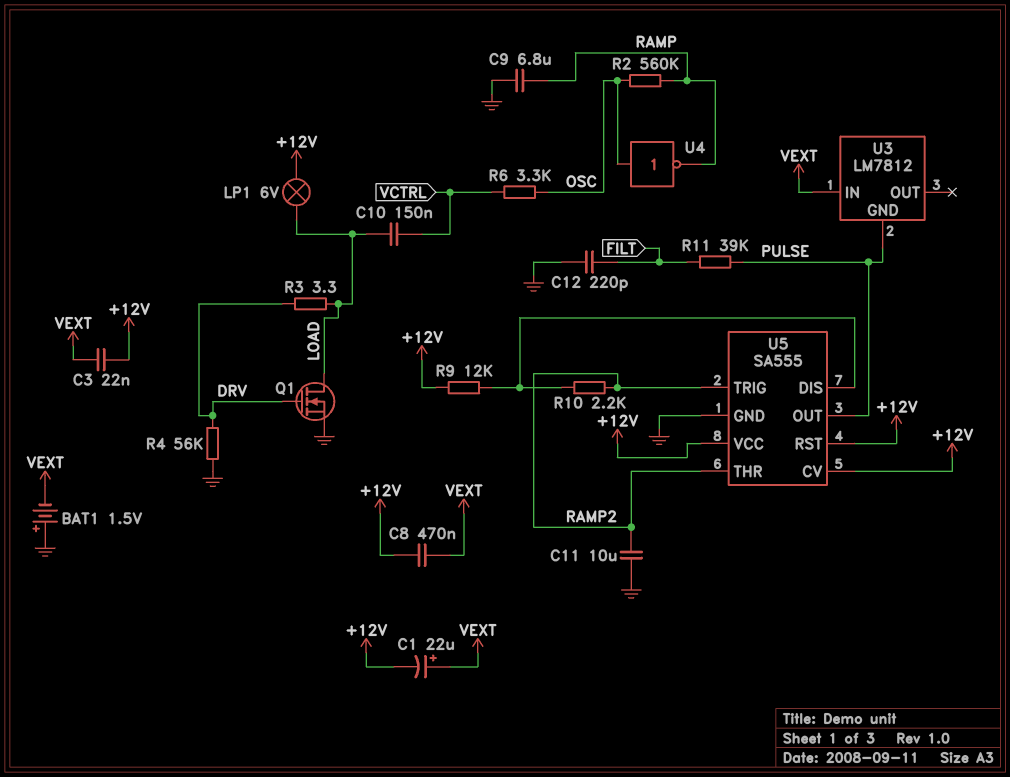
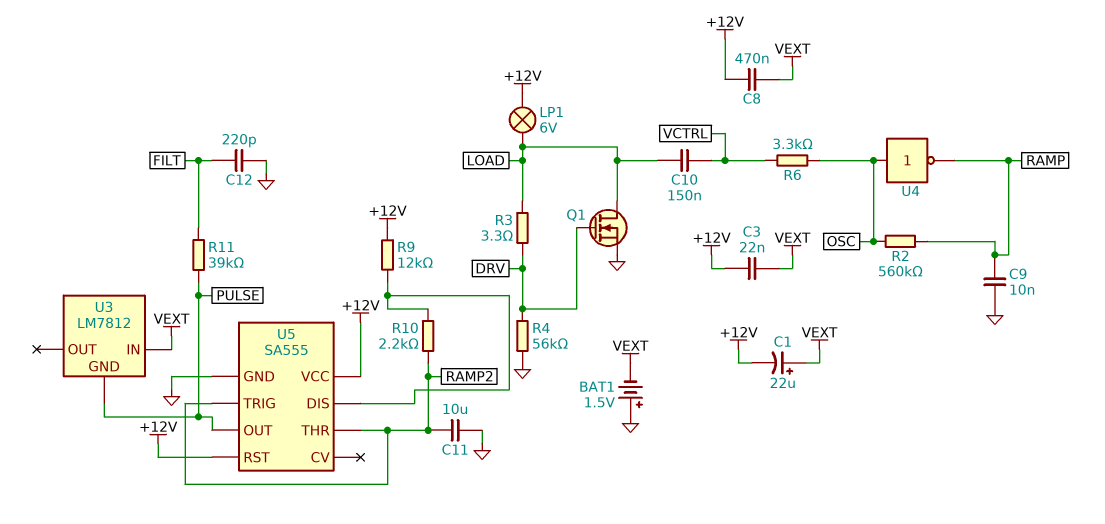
C9: 6.8uF (GND, RAMP) -> 10nF (GND, RAMP)
U5 pin CV: +12V -> none

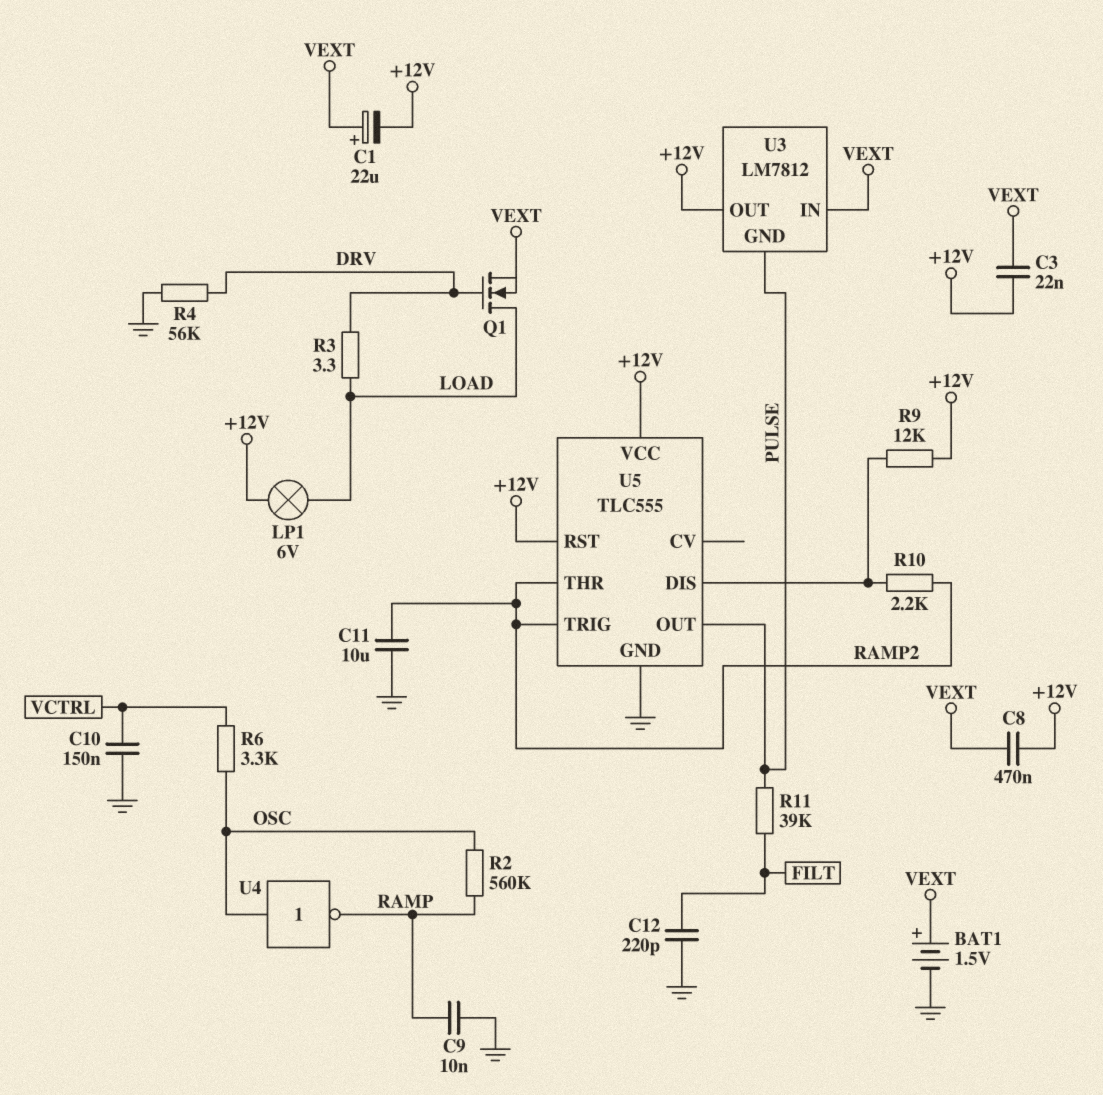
BAT1: 1.5V (plus GND, minus VEXT) -> 1.5V (plus VEXT, minus GND)
C10: 150nF (LOAD, VCTRL) -> 150nF (GND, VCTRL)
Q1: NMOS (G DRV, D LOAD, S GND) -> NMOS (G DRV, D LOAD, S VEXT)
U3 pin OUT: none -> +12V
U5: SA555 -> TLC555

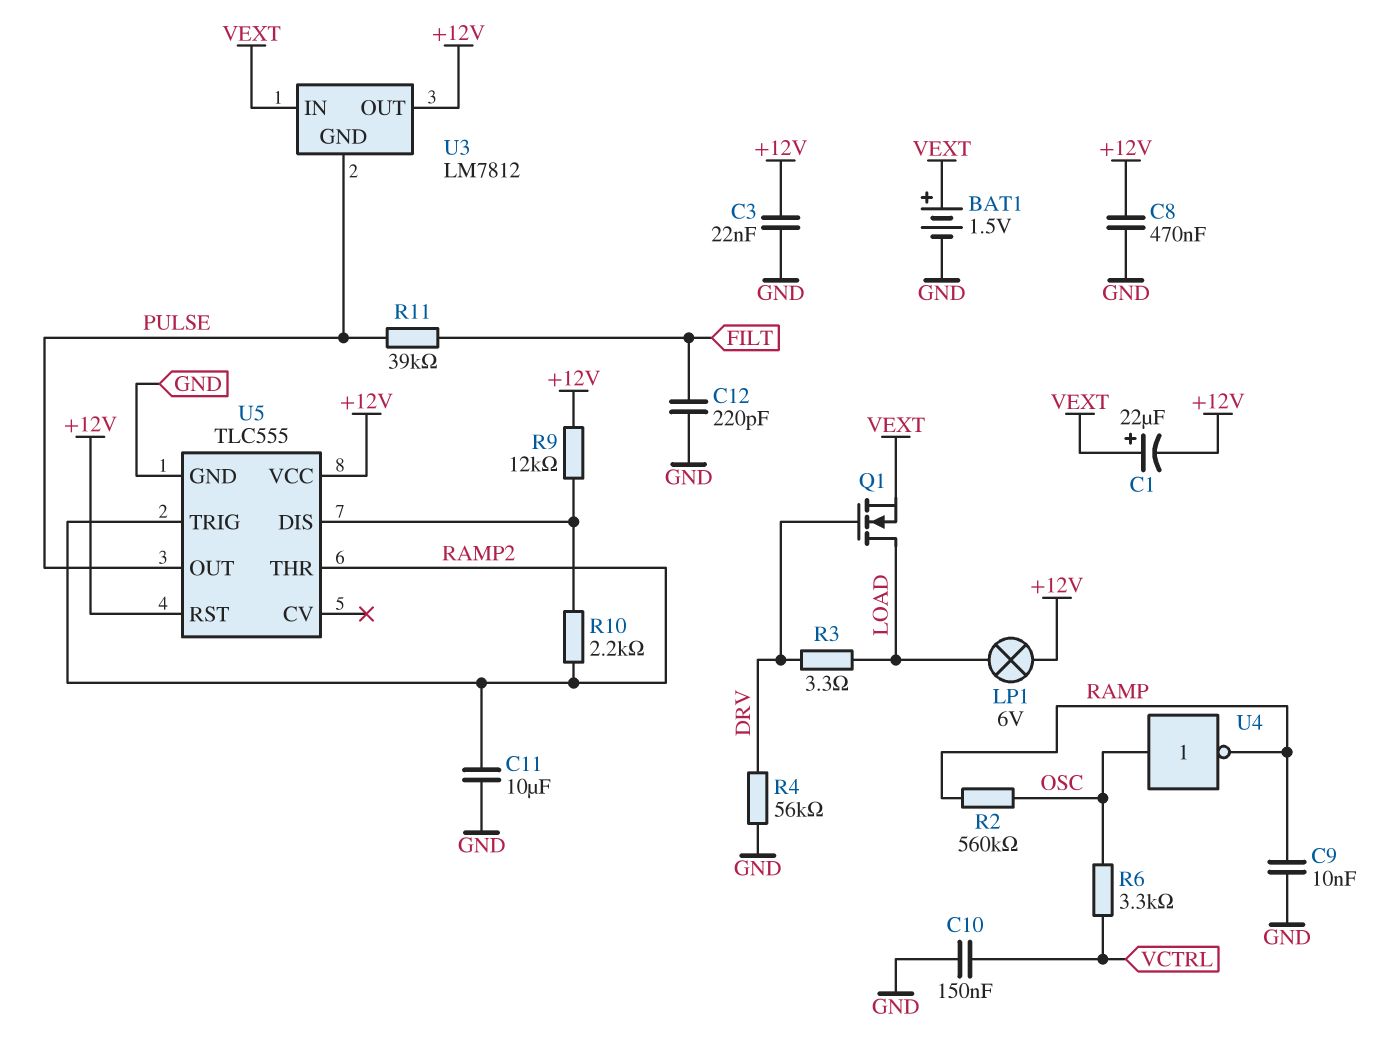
C3: 22nF (+12V, VEXT) -> 22nF (+12V, GND)
C8: 470nF (+12V, VEXT) -> 470nF (+12V, GND)

